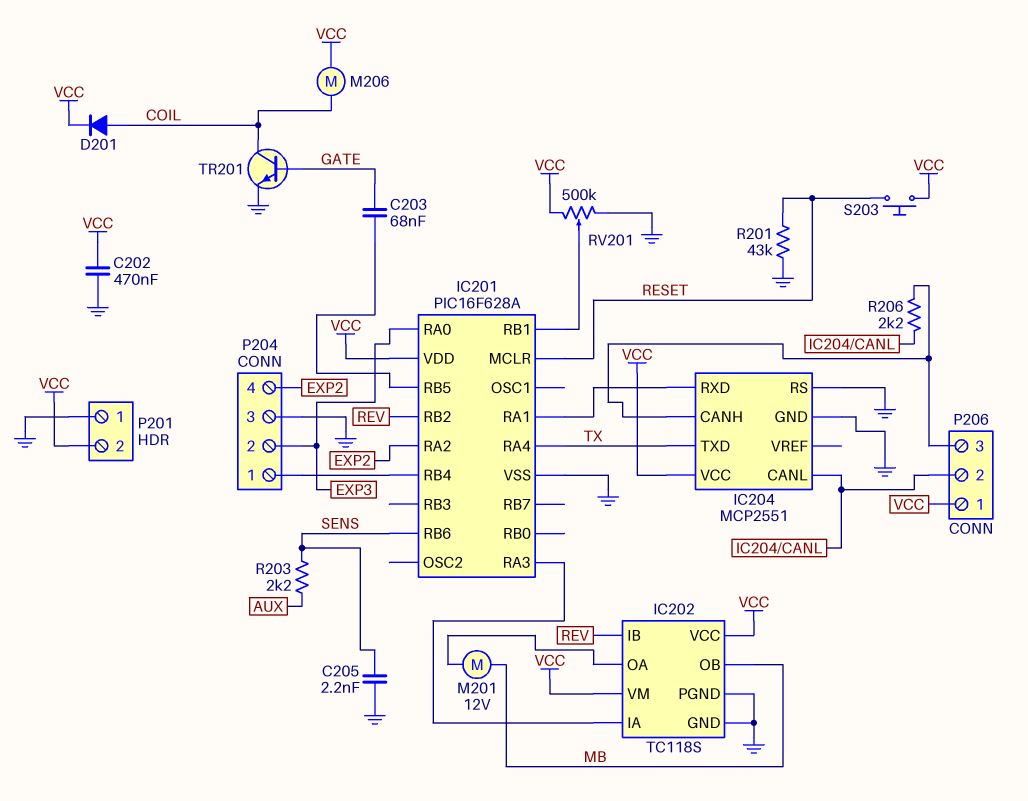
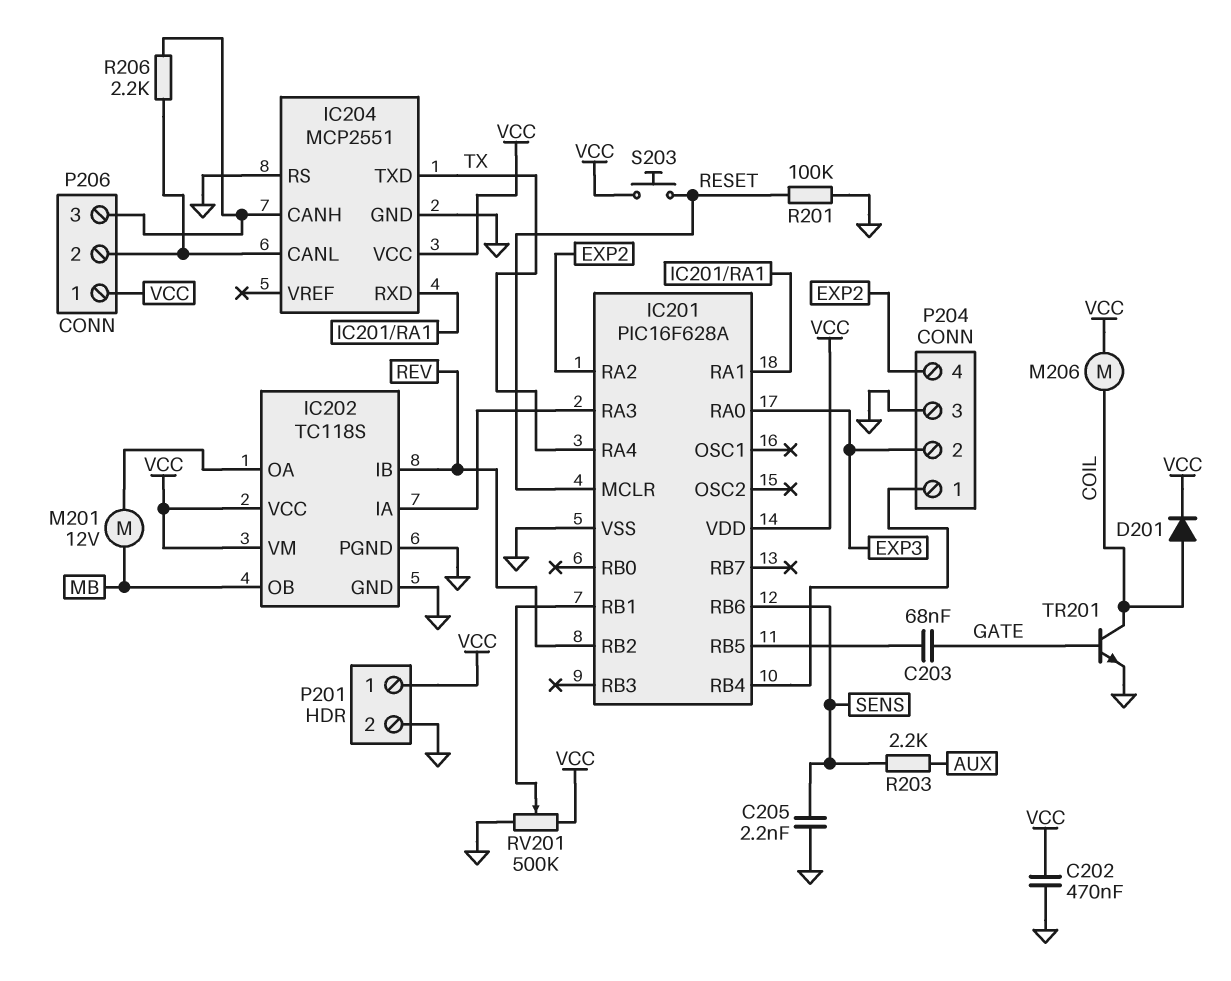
P201 pin 1: GND -> VCC
P201 pin 2: VCC -> GND
R201: 43k (GND, RESET) -> 100k (GND, RESET)

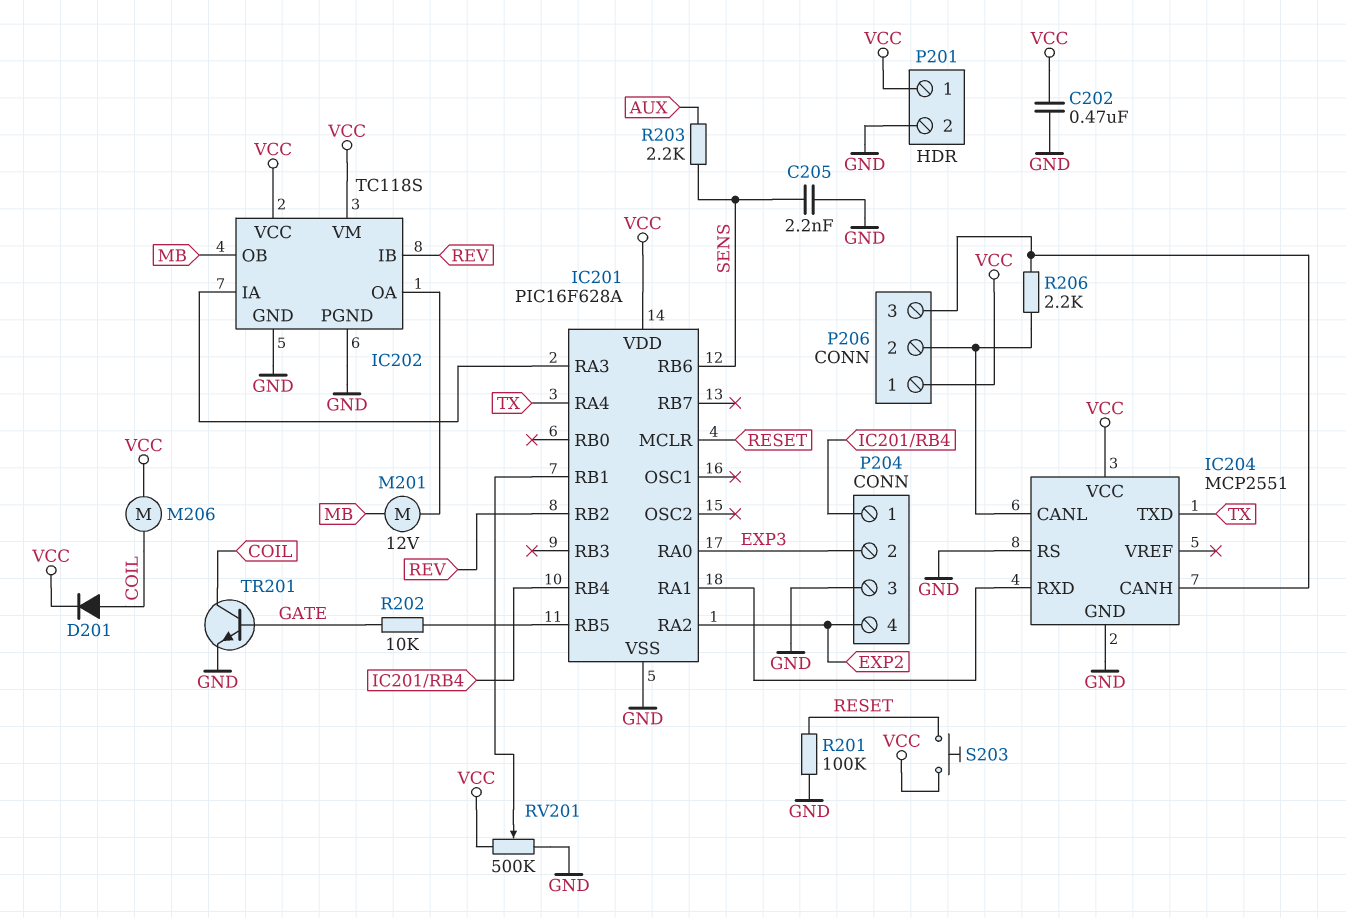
C203: 68nF (GATE, IC201/RB5) -> none
R202: none -> 10k (GATE, IC201/RB5)

